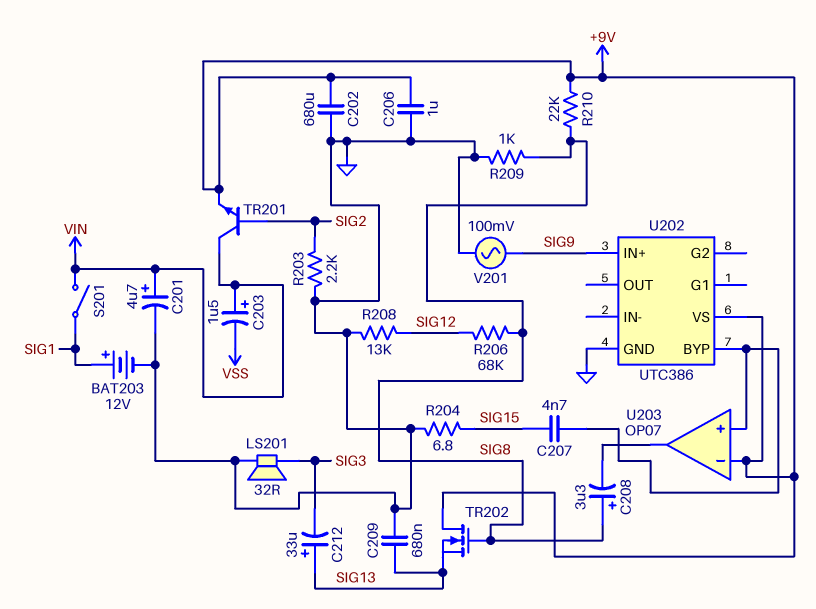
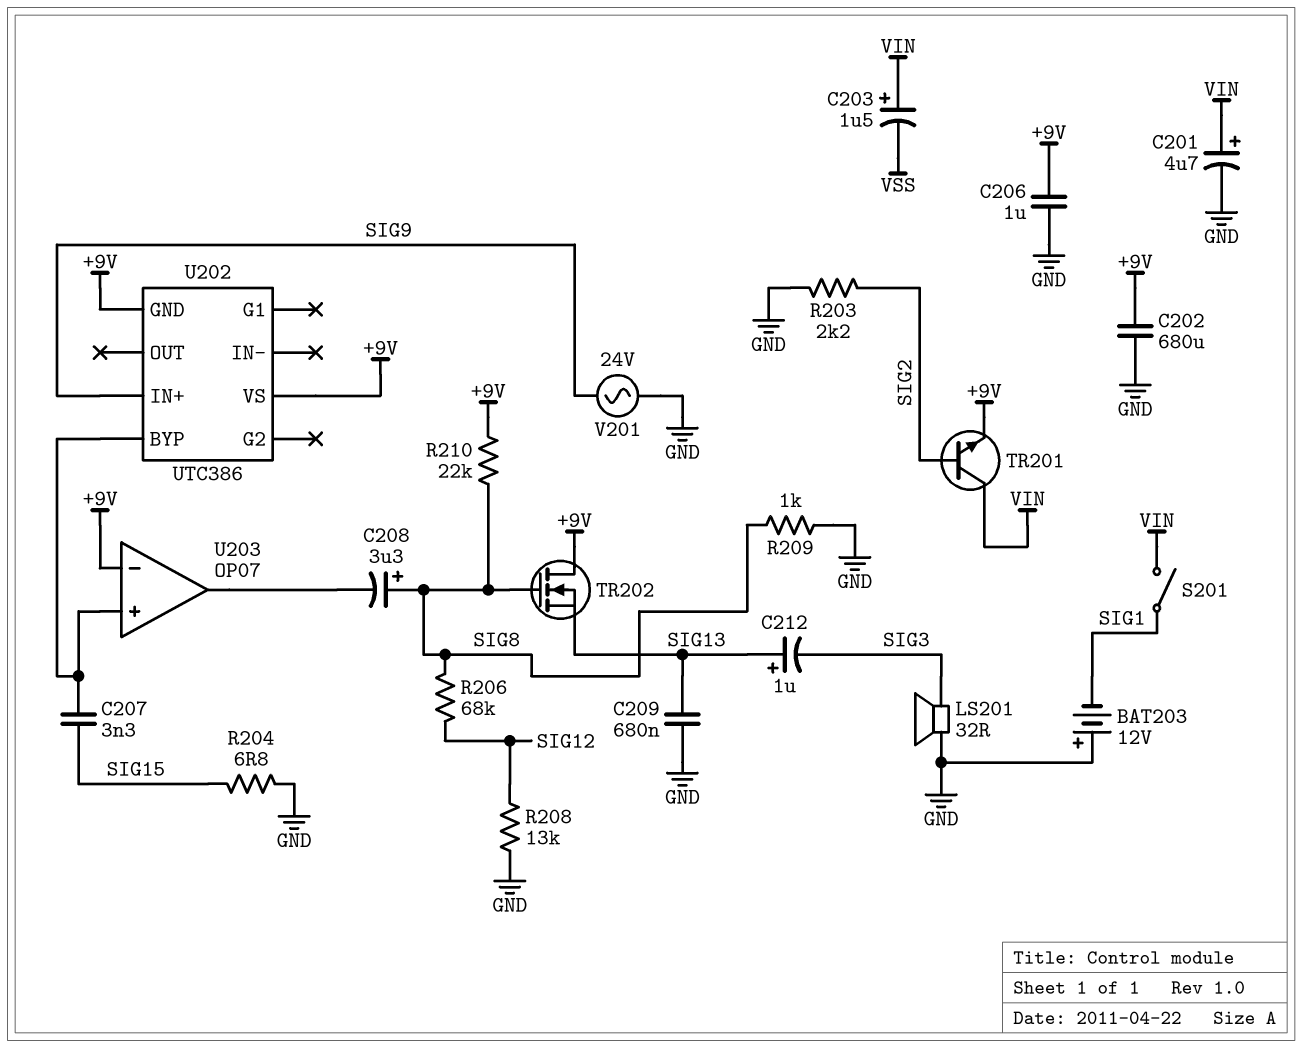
BAT203: 12V (plus SIG1, minus GND) -> 12V (plus GND, minus SIG1)
C207: 4.7nF (SIG15, U202/BYP) -> 3.3nF (SIG15, U202/BYP)
C212: 33uF (plus SIG13, minus SIG3) -> 1uF (plus SIG13, minus SIG3)
U202 pin GND: GND -> +9V
V201: AC 100mV (GND, SIG9) -> AC 24V (GND, SIG9)

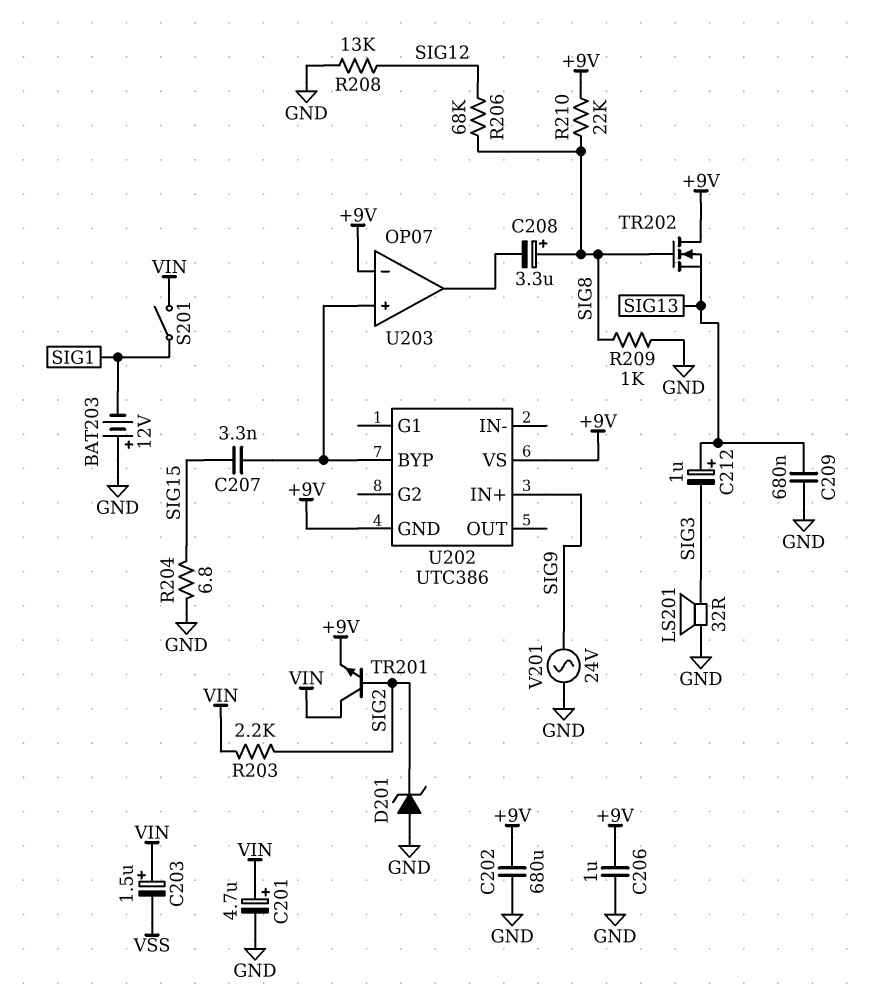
D201: none -> zener (A GND, K SIG2)
R203: 2.2k (GND, SIG2) -> 2.2k (SIG2, VIN)

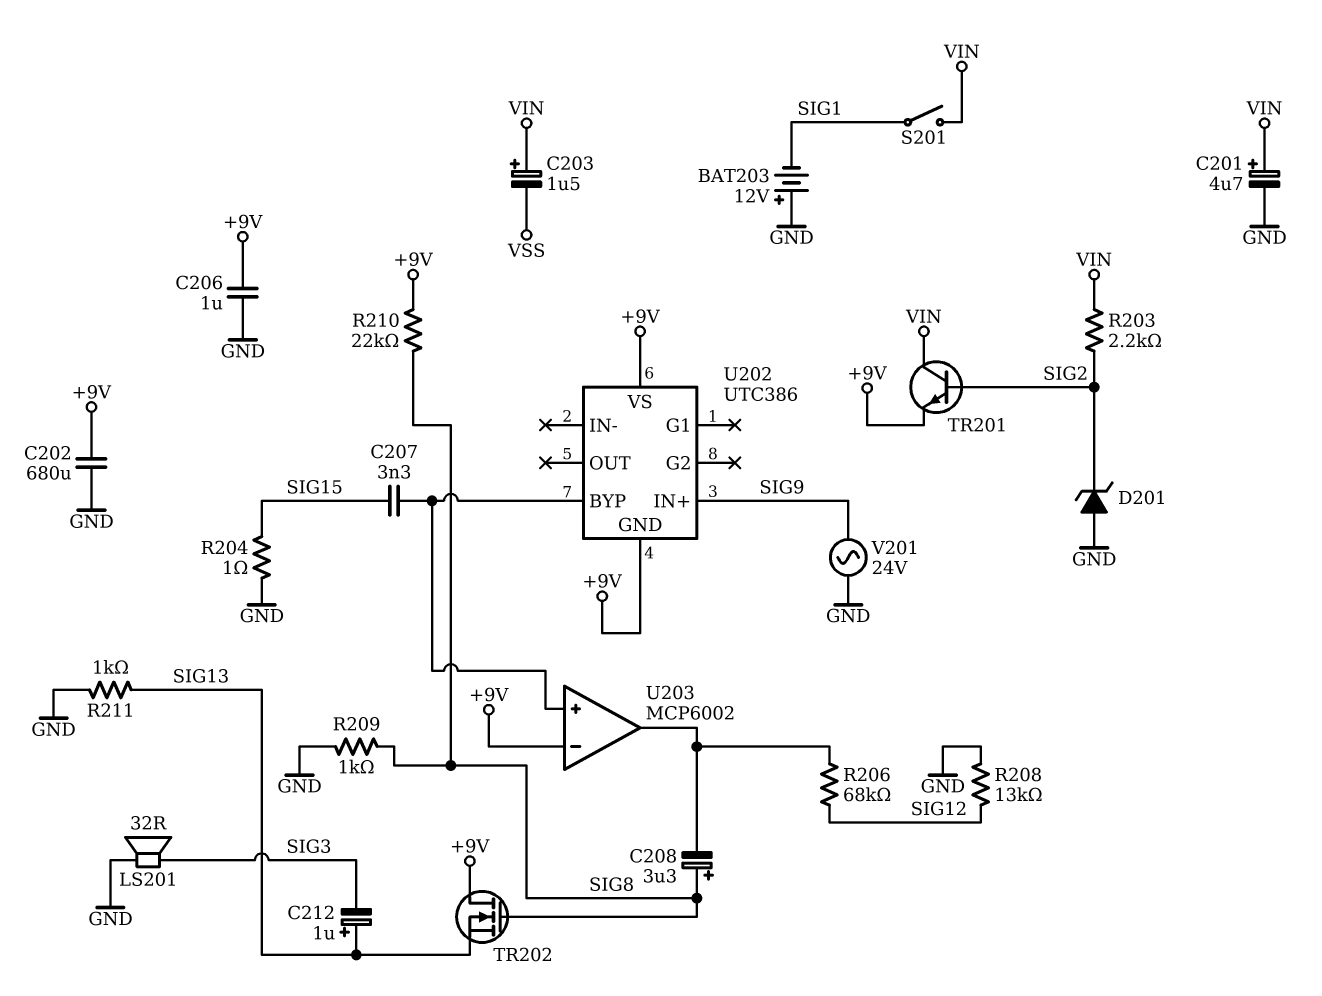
C209: 680nF (GND, SIG13) -> none
R204: 6.8 (GND, SIG15) -> 1 (GND, SIG15)
R206: 68k (SIG8, SIG12) -> 68k (SIG12, U203/out)
R211: none -> 1k (GND, SIG13)
U203: OP07 -> MCP6002

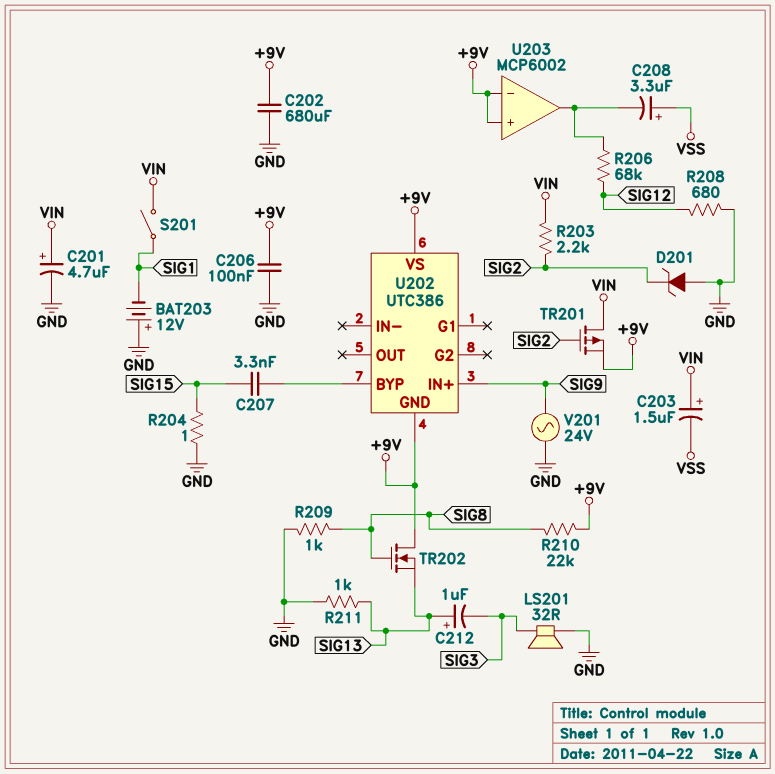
C206: 1uF (+9V, GND) -> 100nF (+9V, GND)
C208: 3.3uF (plus SIG8, minus U203/out) -> 3.3uF (plus VSS, minus U203/out)
R208: 13k (GND, SIG12) -> 680 (GND, SIG12)
TR201: NPN (B SIG2, C VIN, E +9V) -> PMOS (G SIG2, D VIN, S +9V)
U203 pin in+: U202/BYP -> +9V

